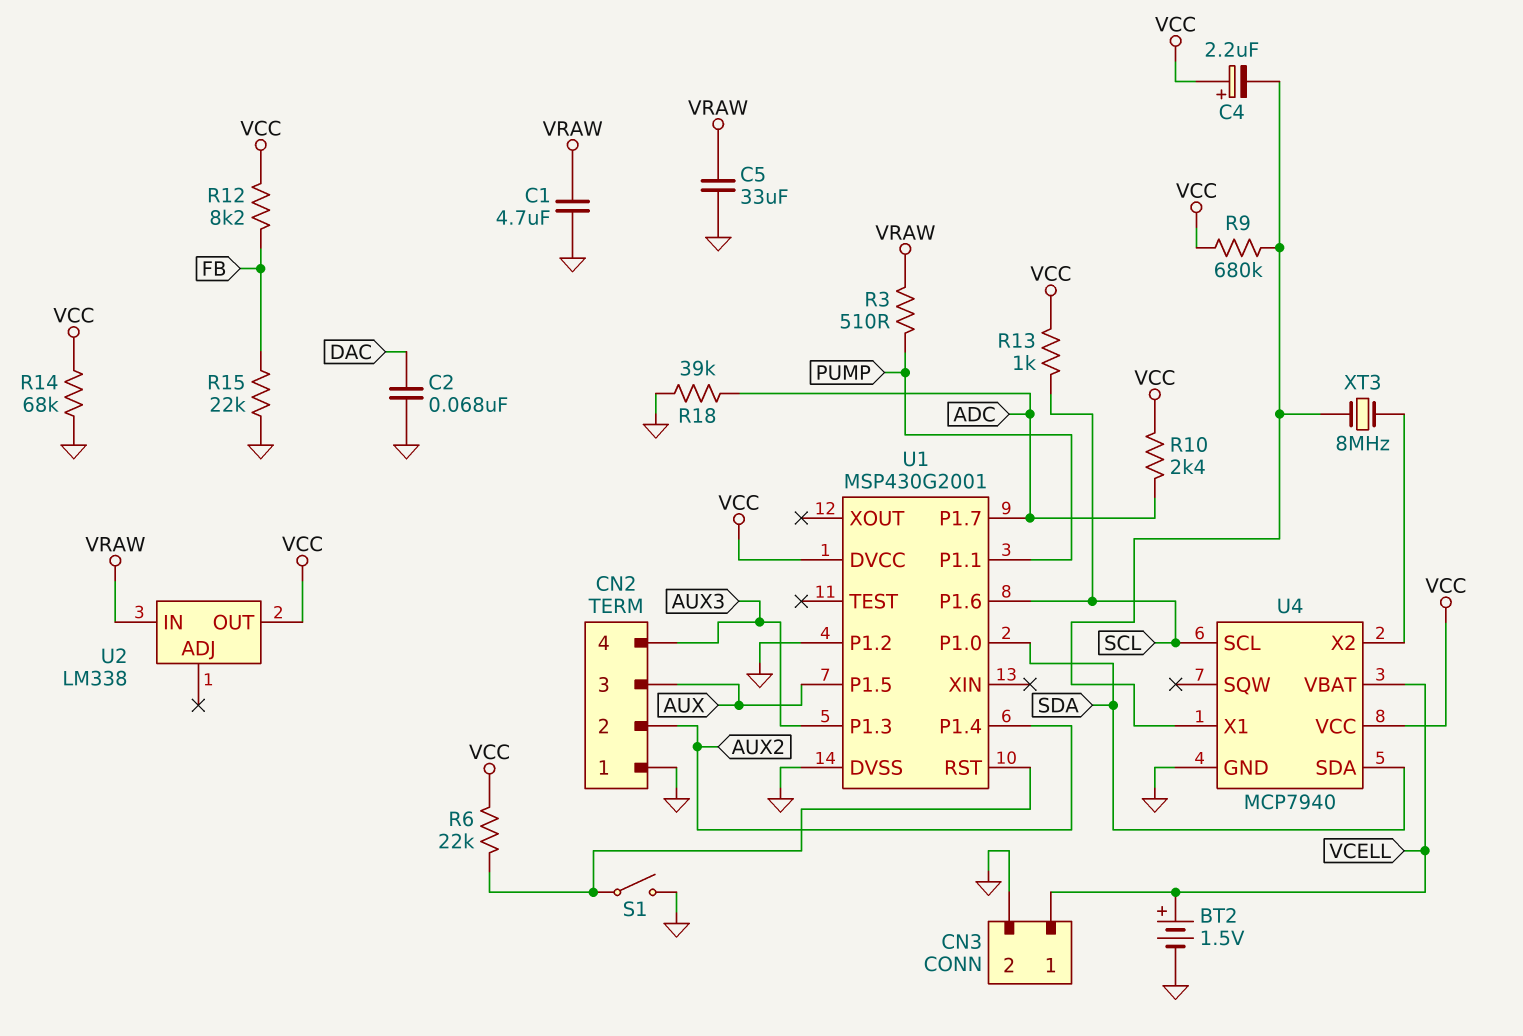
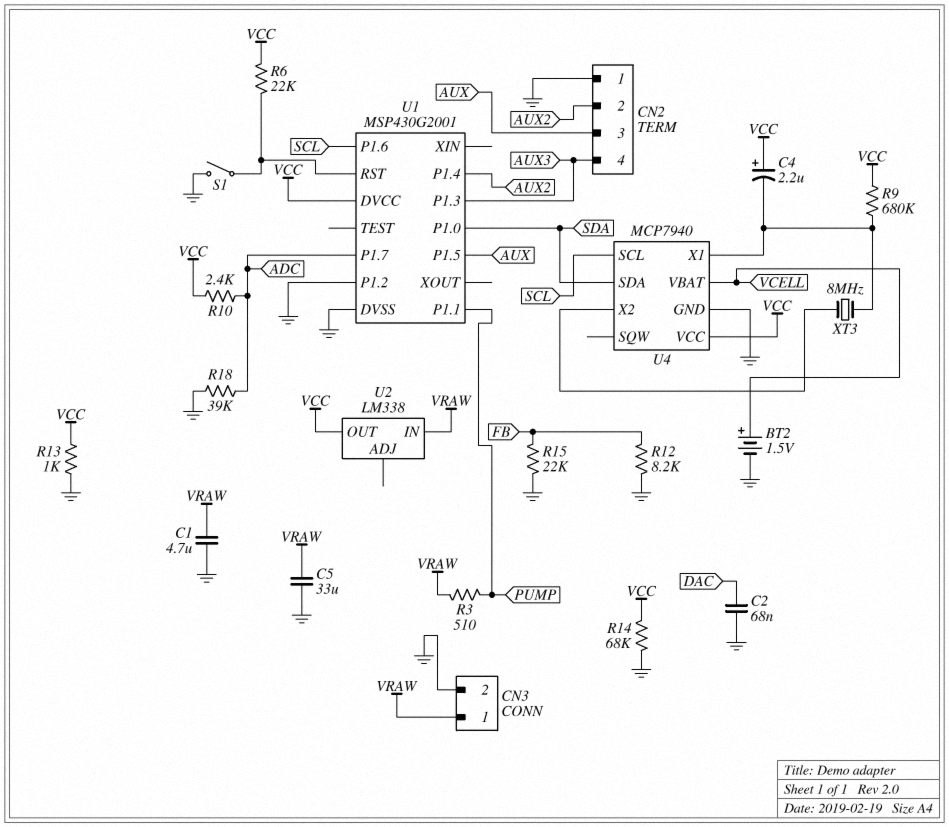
CN3 pin 1: VCELL -> VRAW
R12: 8.2k (FB, VCC) -> 8.2k (FB, GND)
R13: 1k (SCL, VCC) -> 1k (GND, VCC)

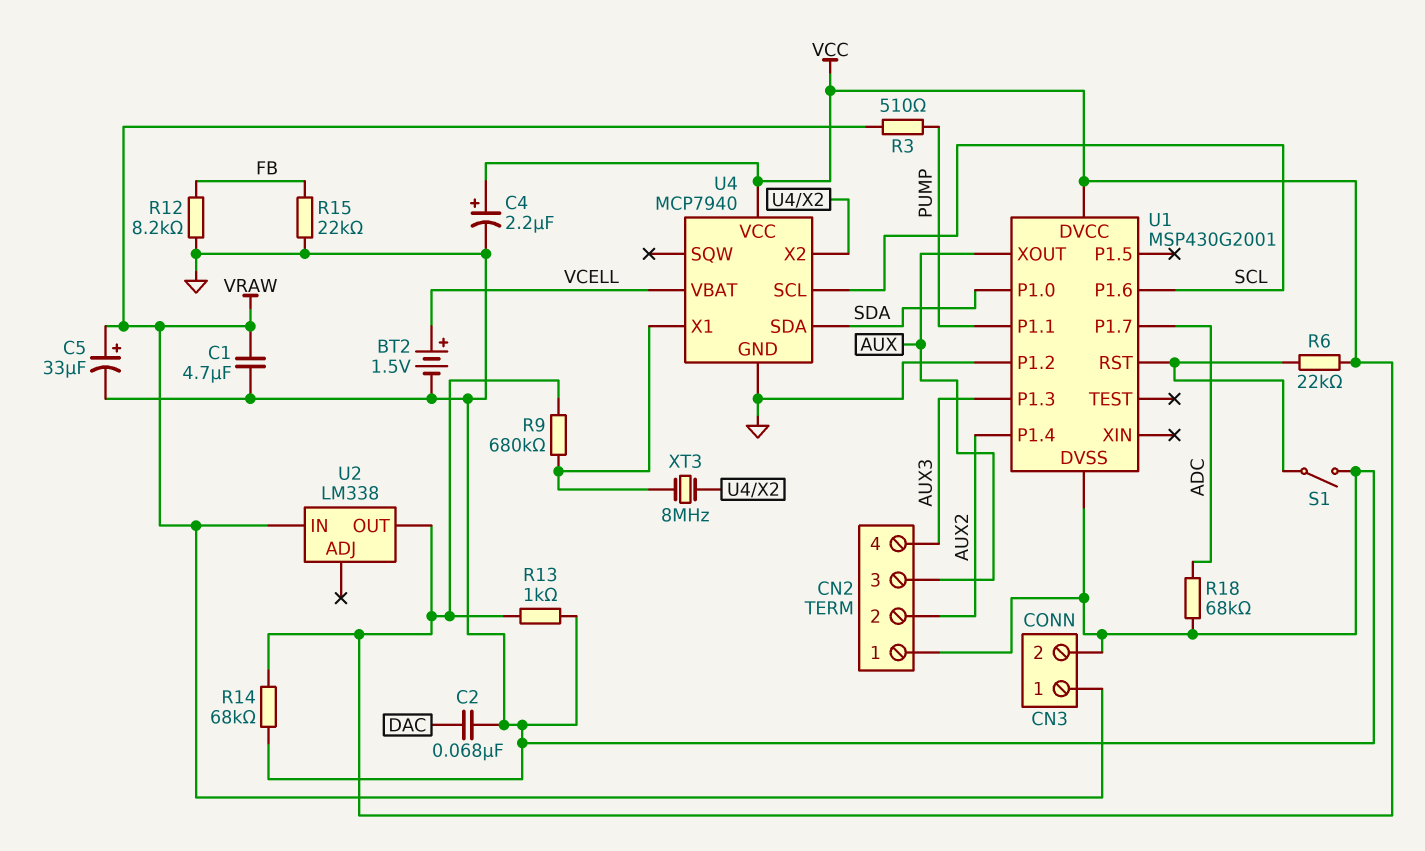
C4: 2.2uF (plus VCC, minus U4/X1) -> 2.2uF (plus VCC, minus GND)
C5: 33uF (GND, VRAW) -> 33uF (plus VRAW, minus GND)
R10: 2.4k (ADC, VCC) -> none
R18: 39k (ADC, GND) -> 68k (ADC, GND)
U1 pin P1.5: AUX -> none
U1 pin XOUT: none -> AUX

